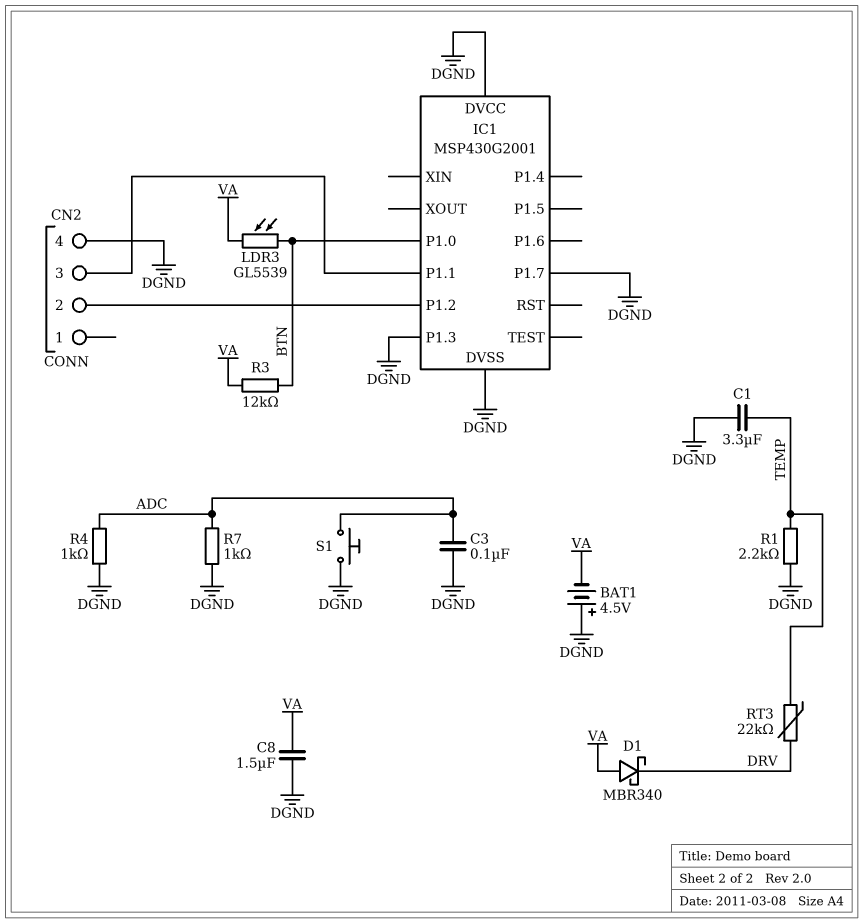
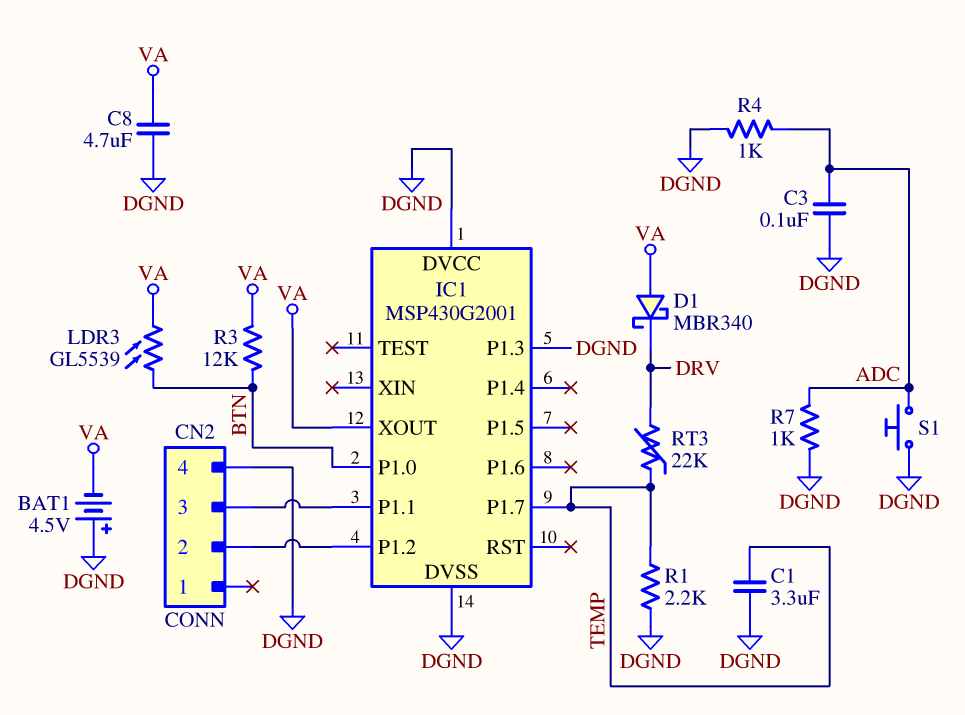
C8: 1.5uF (DGND, VA) -> 4.7uF (DGND, VA)
IC1 pin P1.7: DGND -> TEMP
IC1 pin XOUT: none -> VA

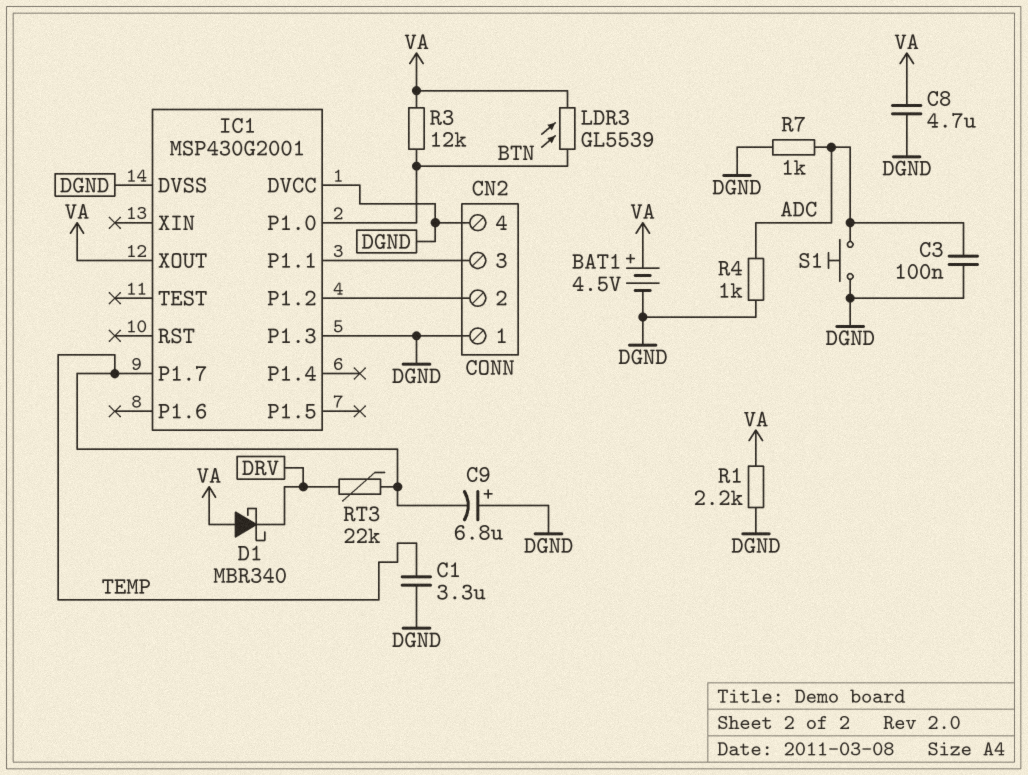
BAT1: 4.5V (plus DGND, minus VA) -> 4.5V (plus VA, minus DGND)
C9: none -> 6.8uF (plus DGND, minus TEMP)
CN2 pin 1: none -> DGND
R1: 2.2k (DGND, TEMP) -> 2.2k (DGND, VA)

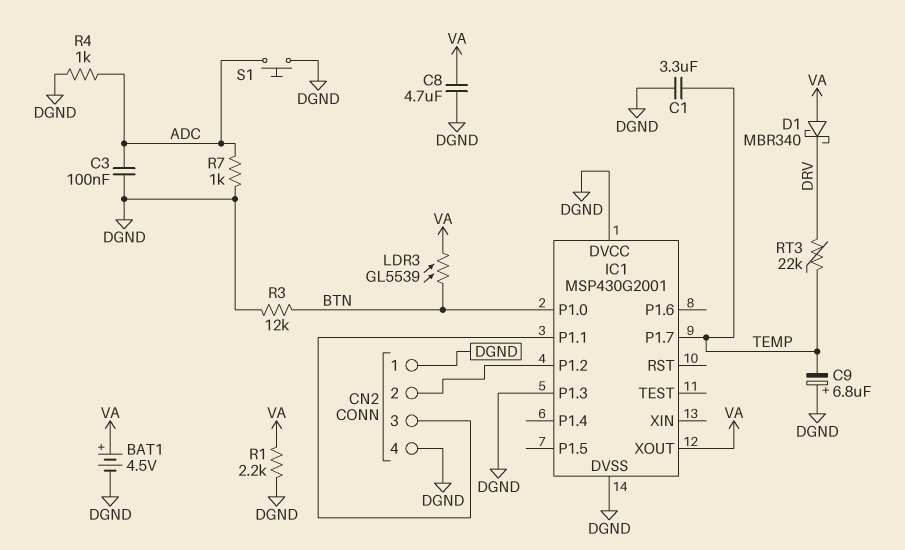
R3: 12k (BTN, VA) -> 12k (BTN, DGND)

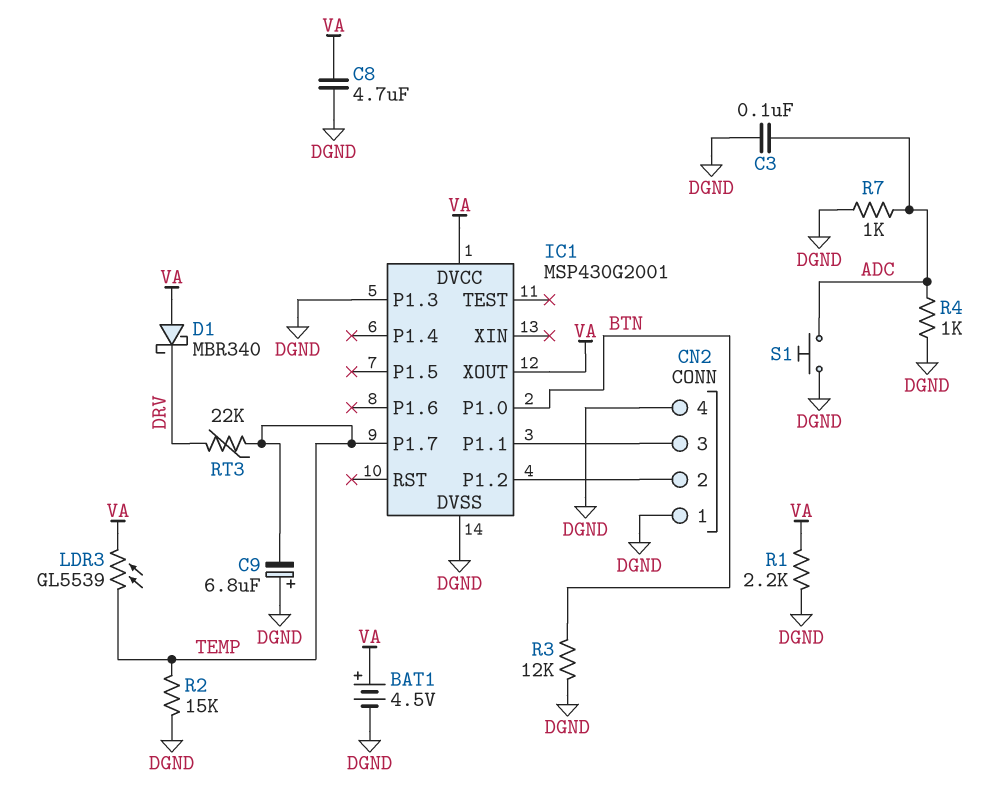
C1: 3.3uF (DGND, TEMP) -> none
IC1 pin DVCC: DGND -> VA
LDR3: GL5539 (BTN, VA) -> GL5539 (TEMP, VA)
R2: none -> 15k (DGND, TEMP)

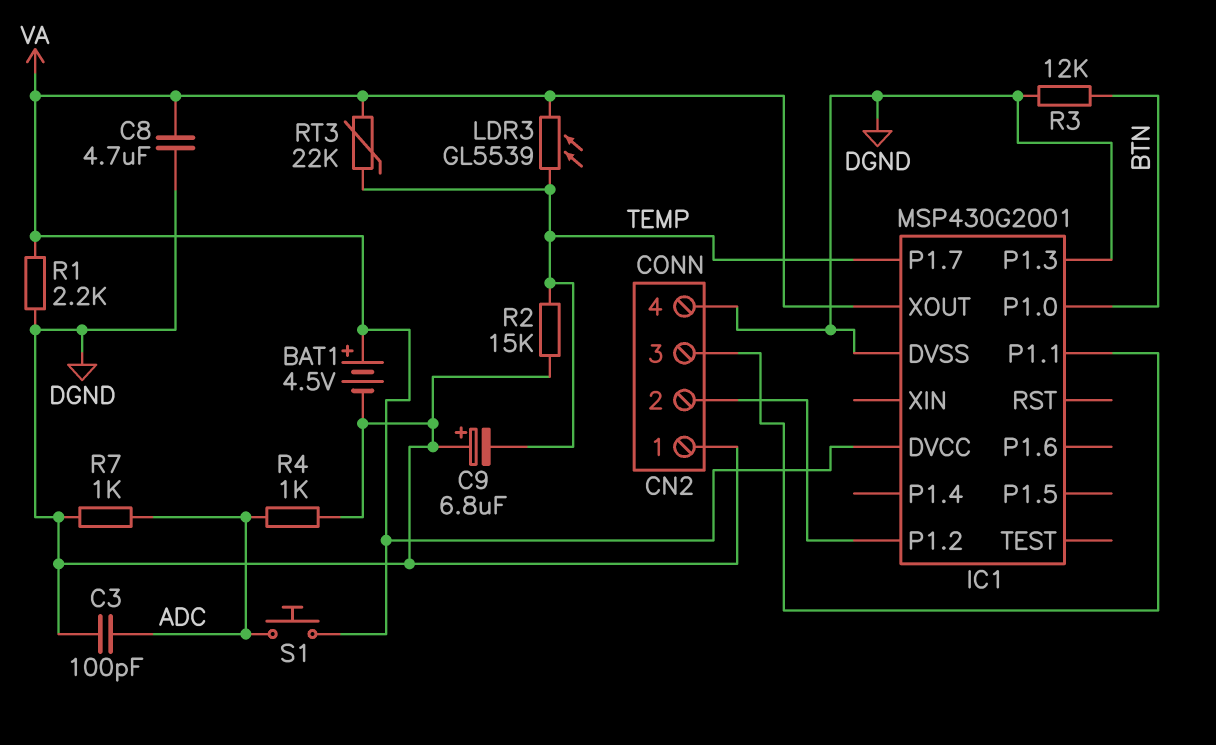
C3: 100nF (ADC, DGND) -> 100pF (ADC, DGND)
D1: schottky MBR340 (A VA, K DRV) -> none
RT3: 22k (DRV, TEMP) -> 22k (TEMP, VA)
S1: button (ADC, DGND) -> button (ADC, VA)

